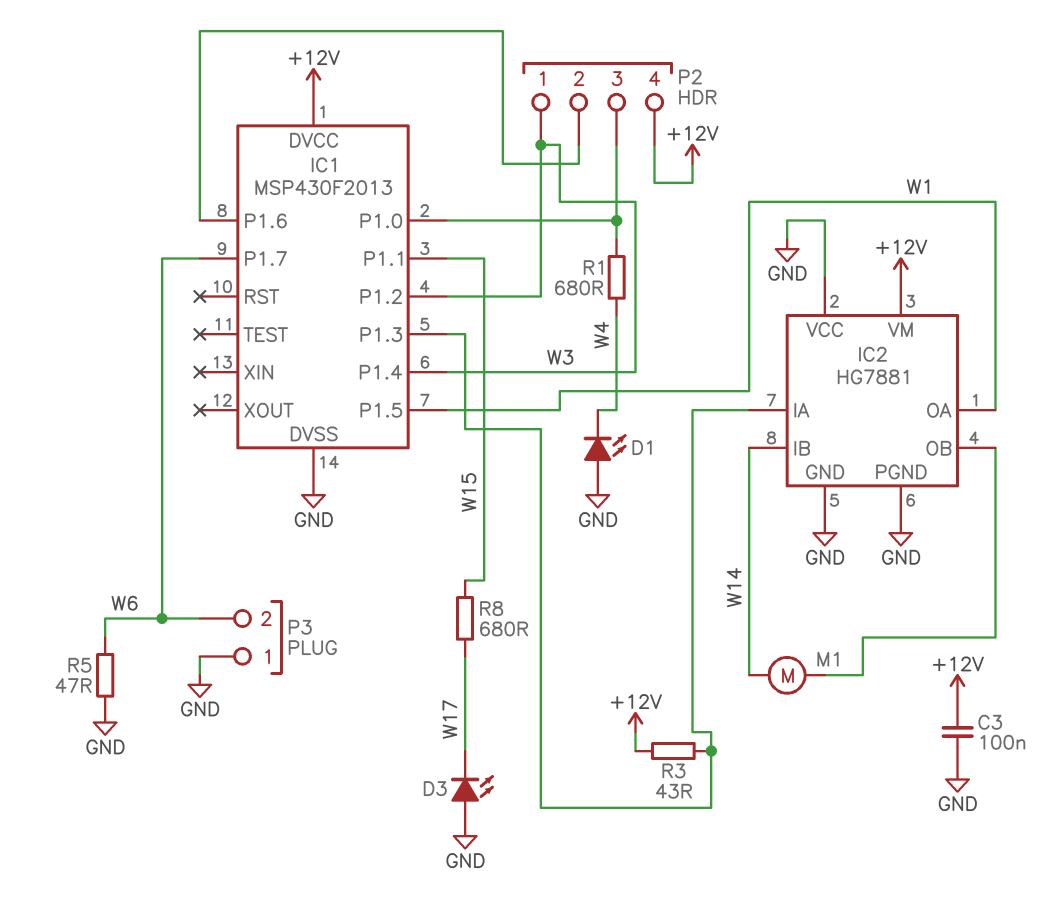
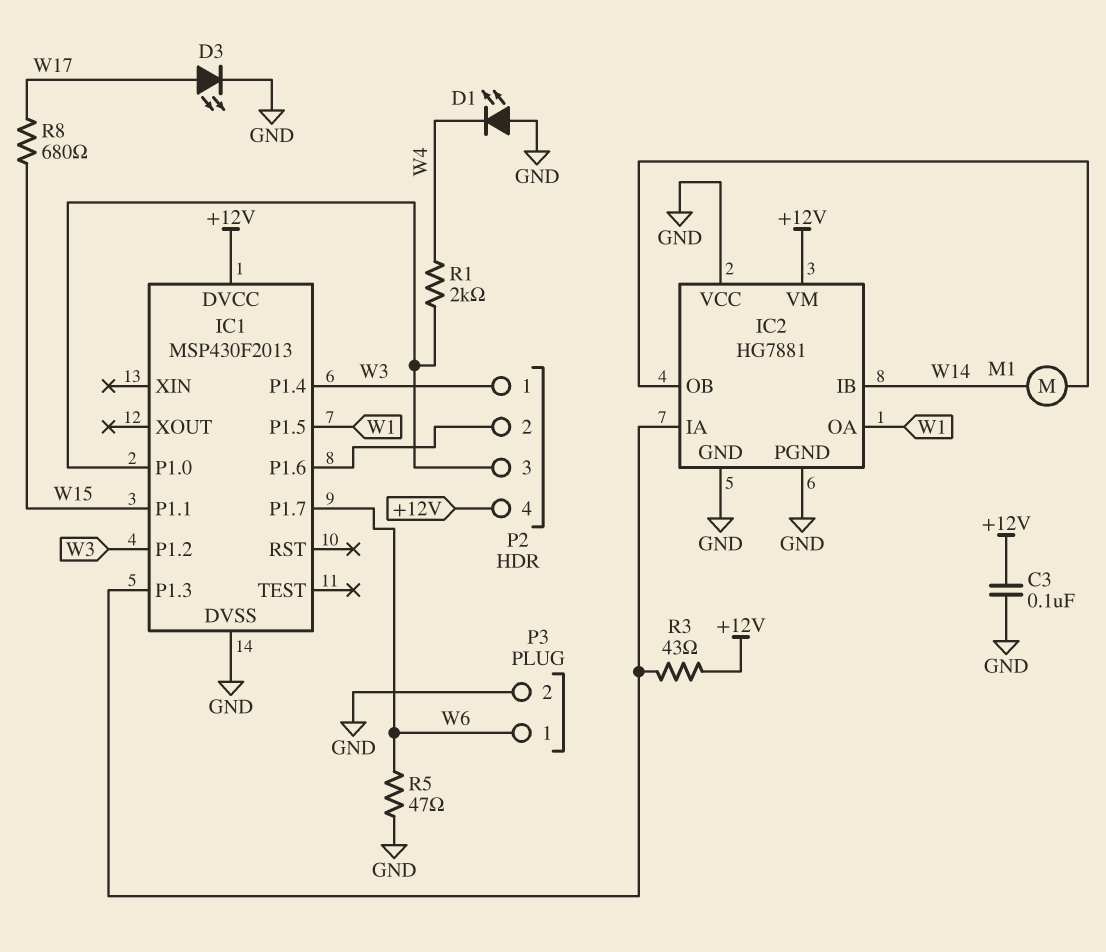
D3: LED (A GND, K W17) -> LED (A W17, K GND)
P3 pin 1: GND -> W6
P3 pin 2: W6 -> GND
R1: 680 (IC1/P1.0, W4) -> 2k (IC1/P1.0, W4)

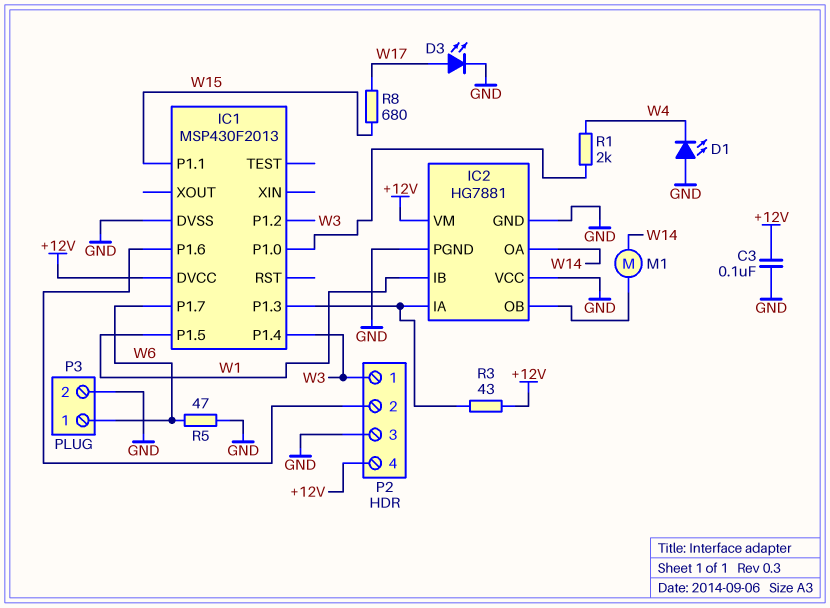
IC2 pin IB: W14 -> W1
IC2 pin OA: W1 -> W14
P2 pin 3: IC1/P1.0 -> GND

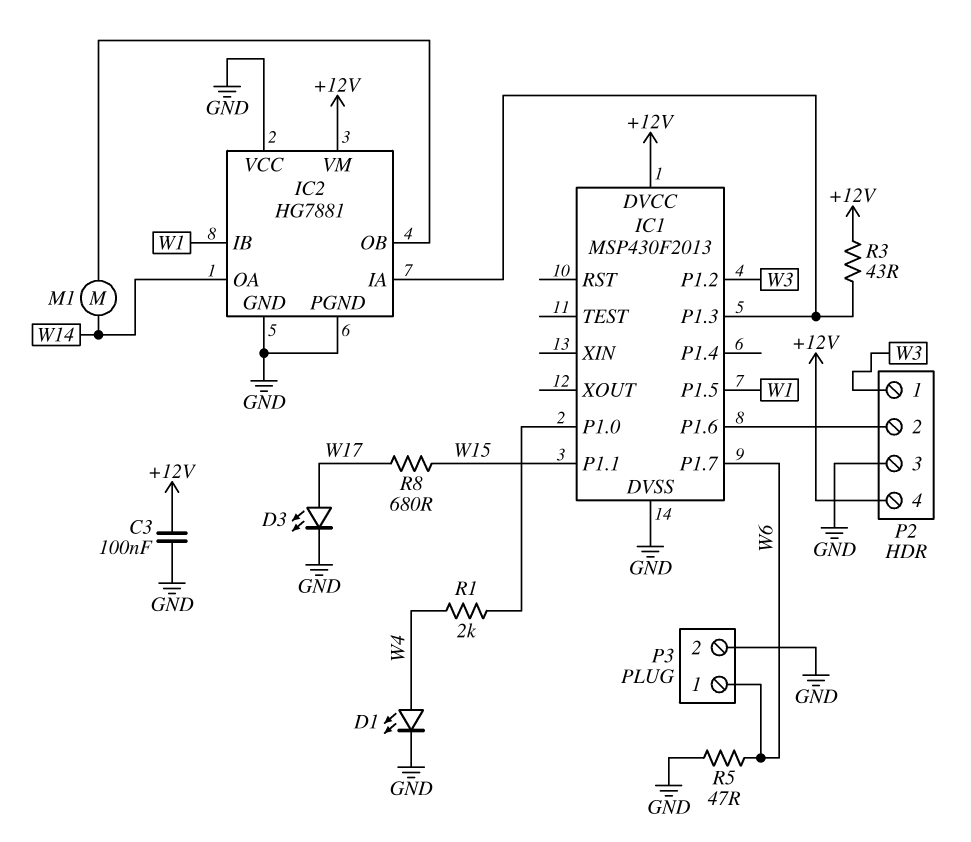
D1: LED (A GND, K W4) -> LED (A W4, K GND)
IC1 pin P1.4: W3 -> none

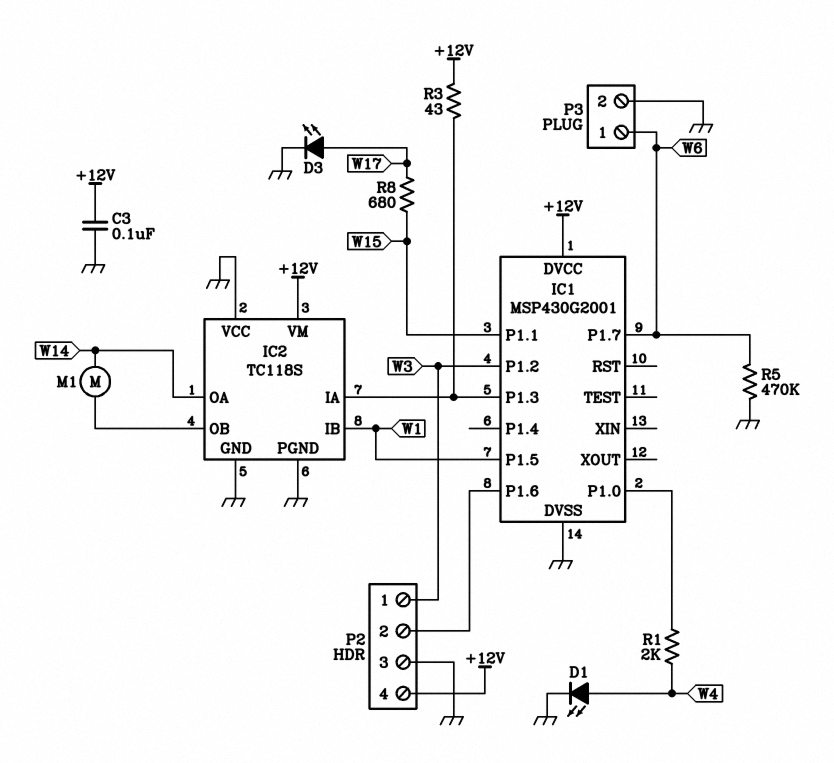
IC1: MSP430F2013 -> MSP430G2001
IC2: HG7881 -> TC118S
R5: 47 (GND, W6) -> 470k (GND, W6)

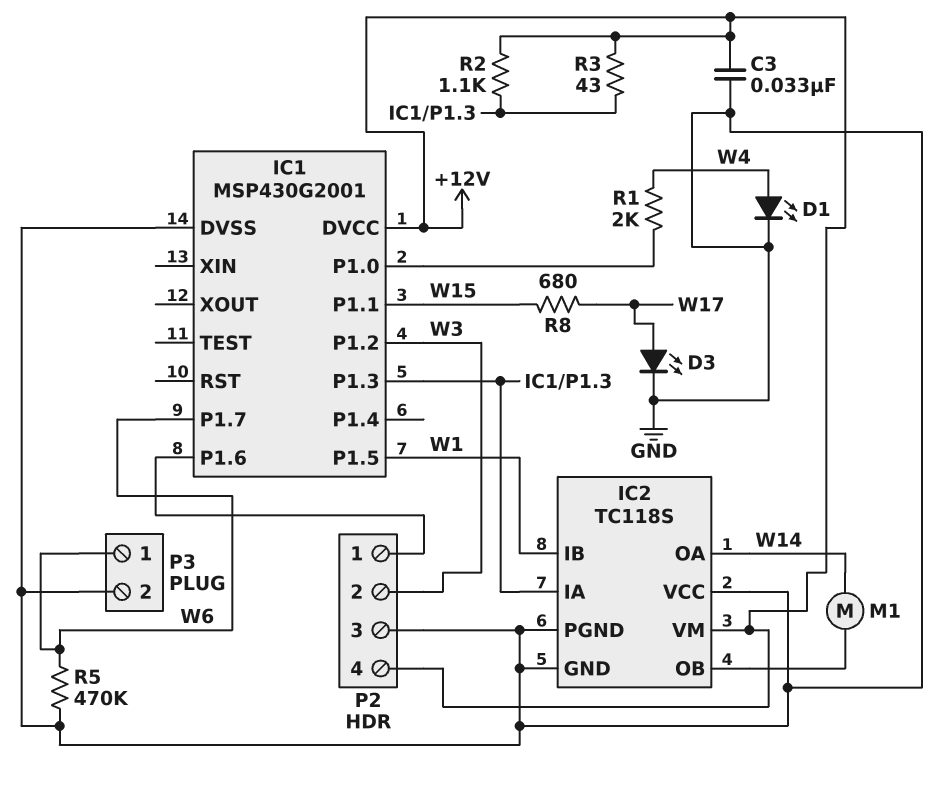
C3: 100nF (+12V, GND) -> 33nF (+12V, GND)
P2 pin 1: W3 -> IC1/P1.6
P2 pin 2: IC1/P1.6 -> W3
R2: none -> 1.1k (+12V, IC1/P1.3)

